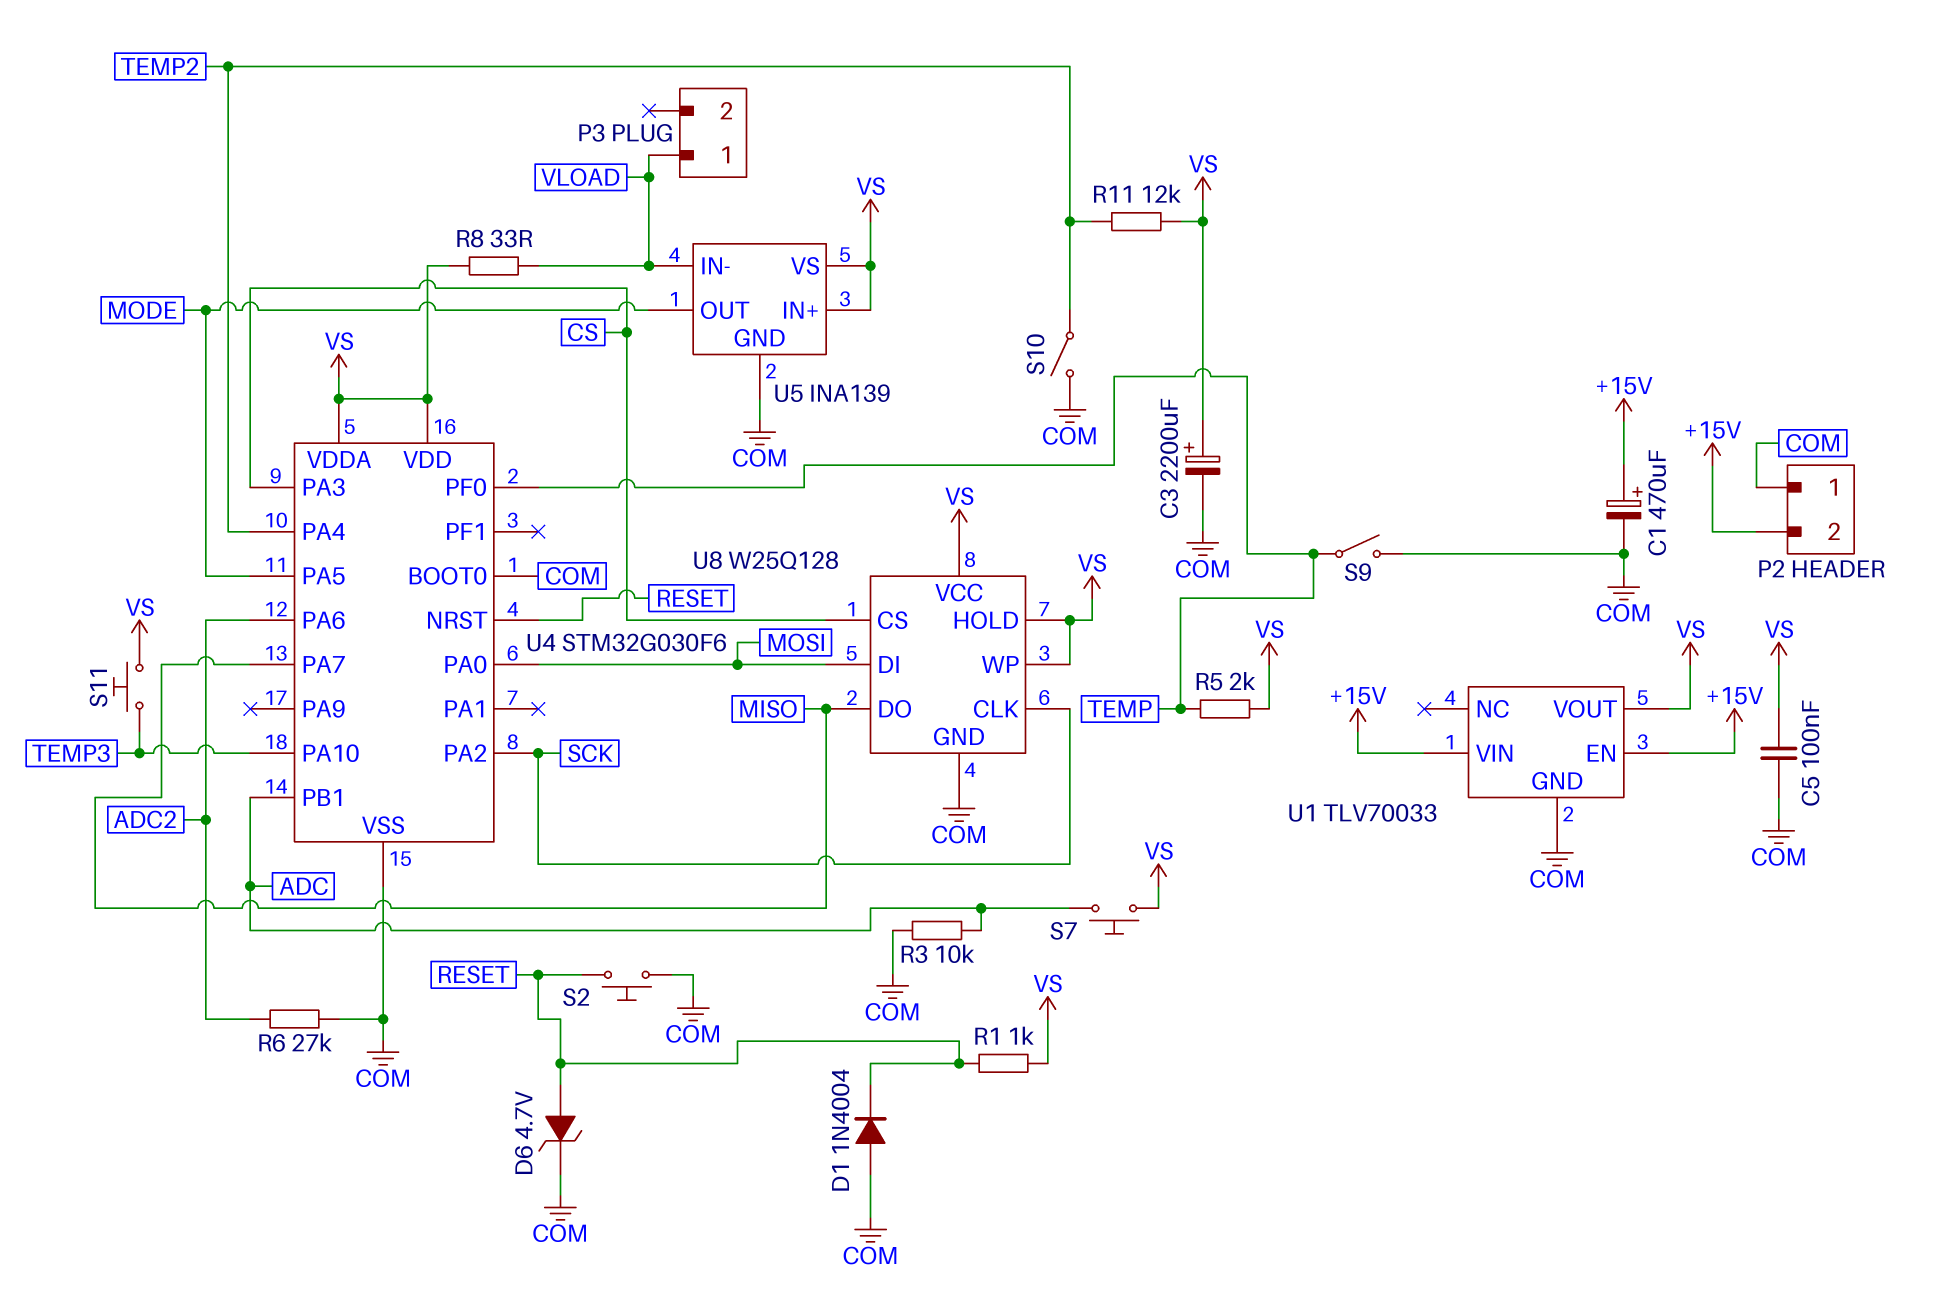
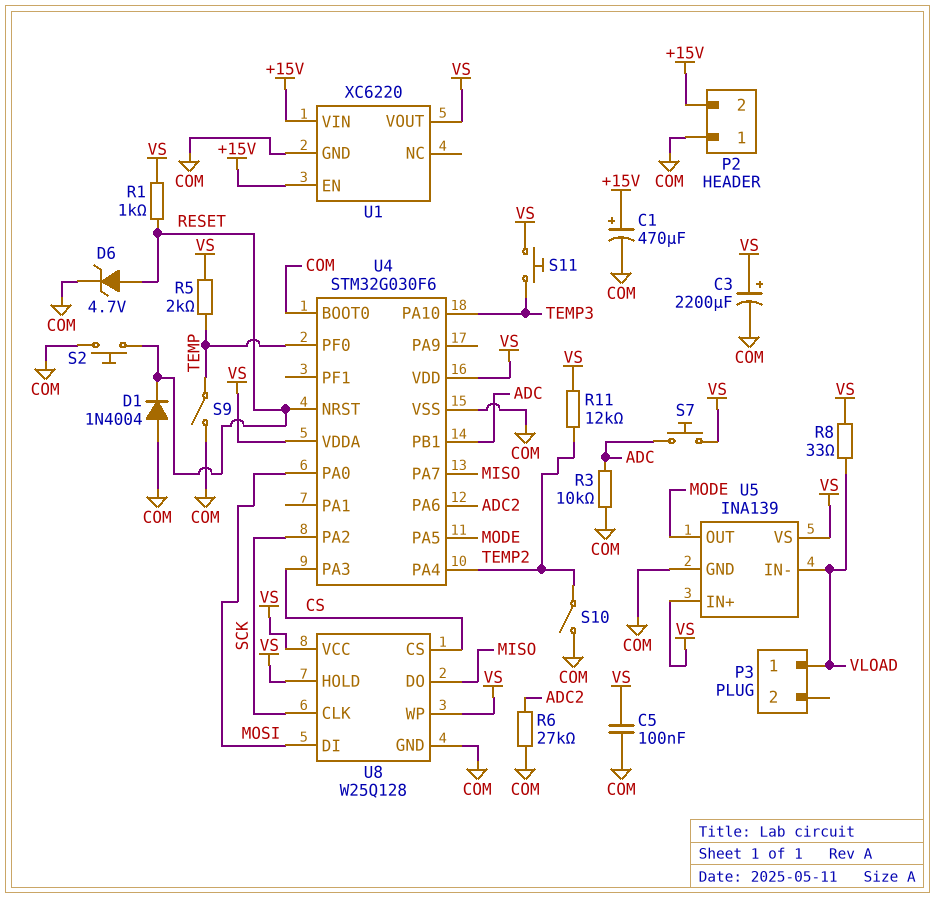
U1: TLV70033 -> XC6220

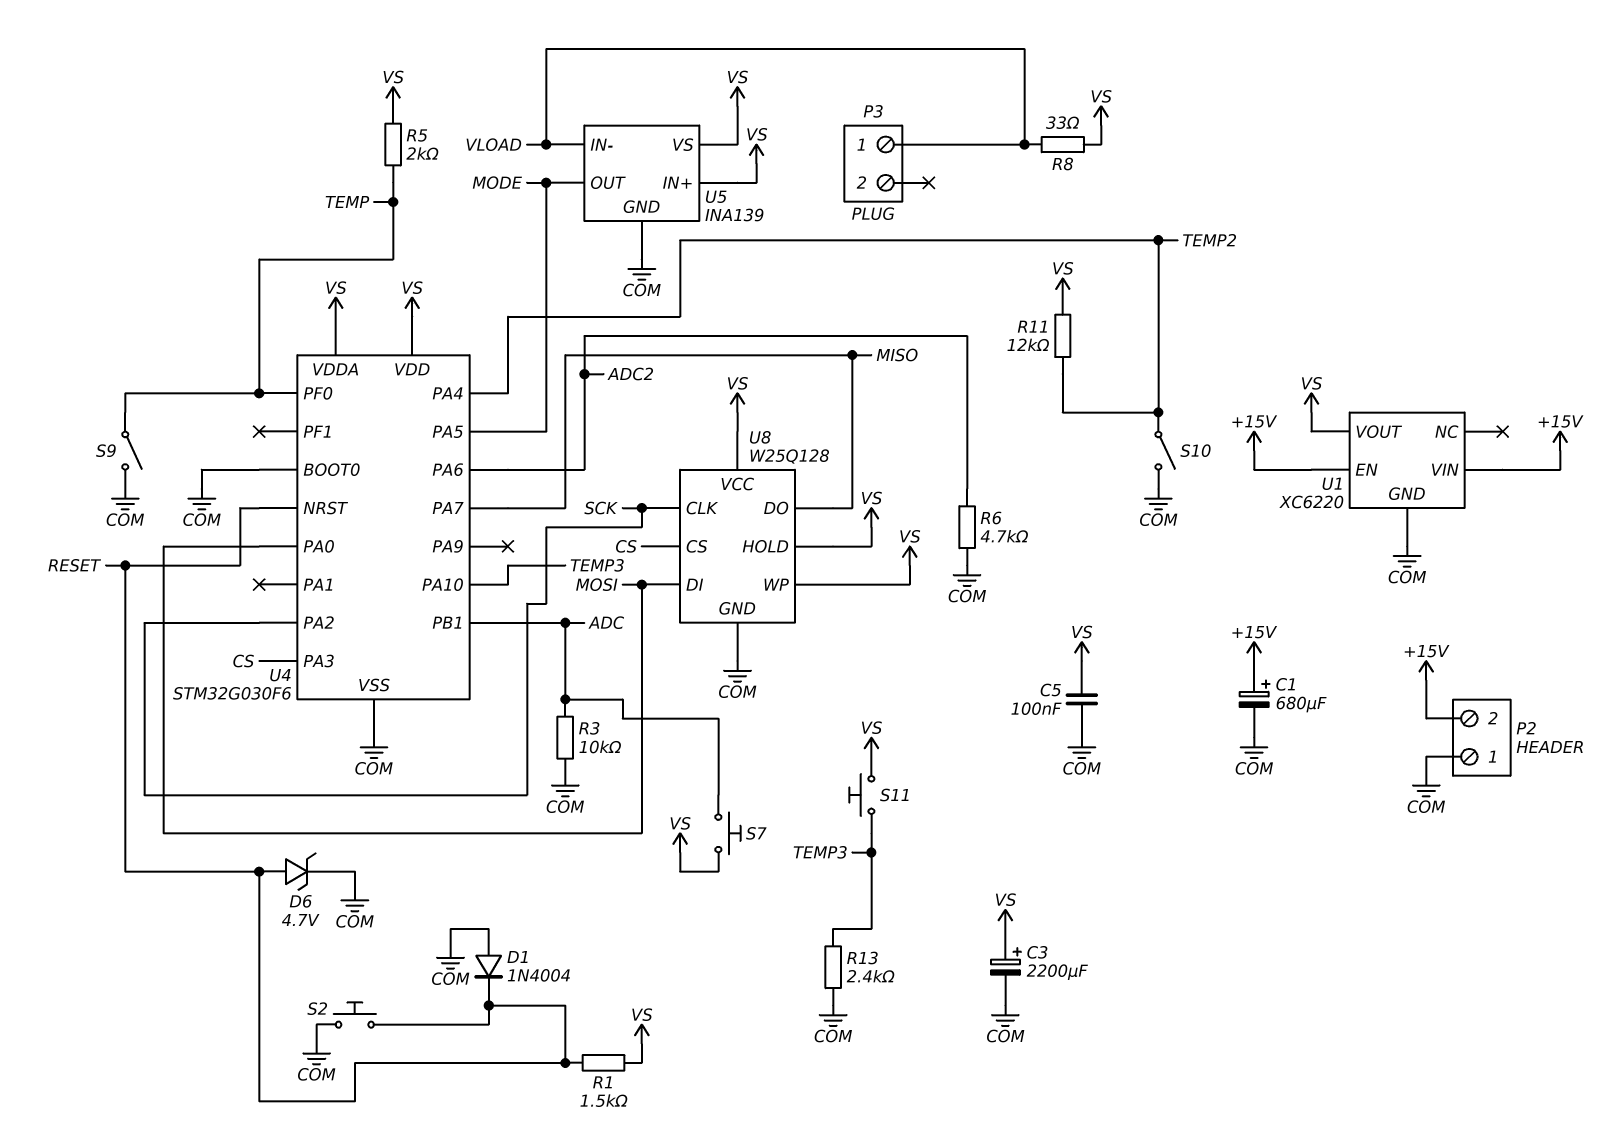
C1: 470uF (plus +15V, minus COM) -> 680uF (plus +15V, minus COM)
R1: 1k (RESET, VS) -> 1.5k (RESET, VS)
R6: 27k (ADC2, COM) -> 4.7k (ADC2, COM)
R13: none -> 2.4k (COM, TEMP3)

